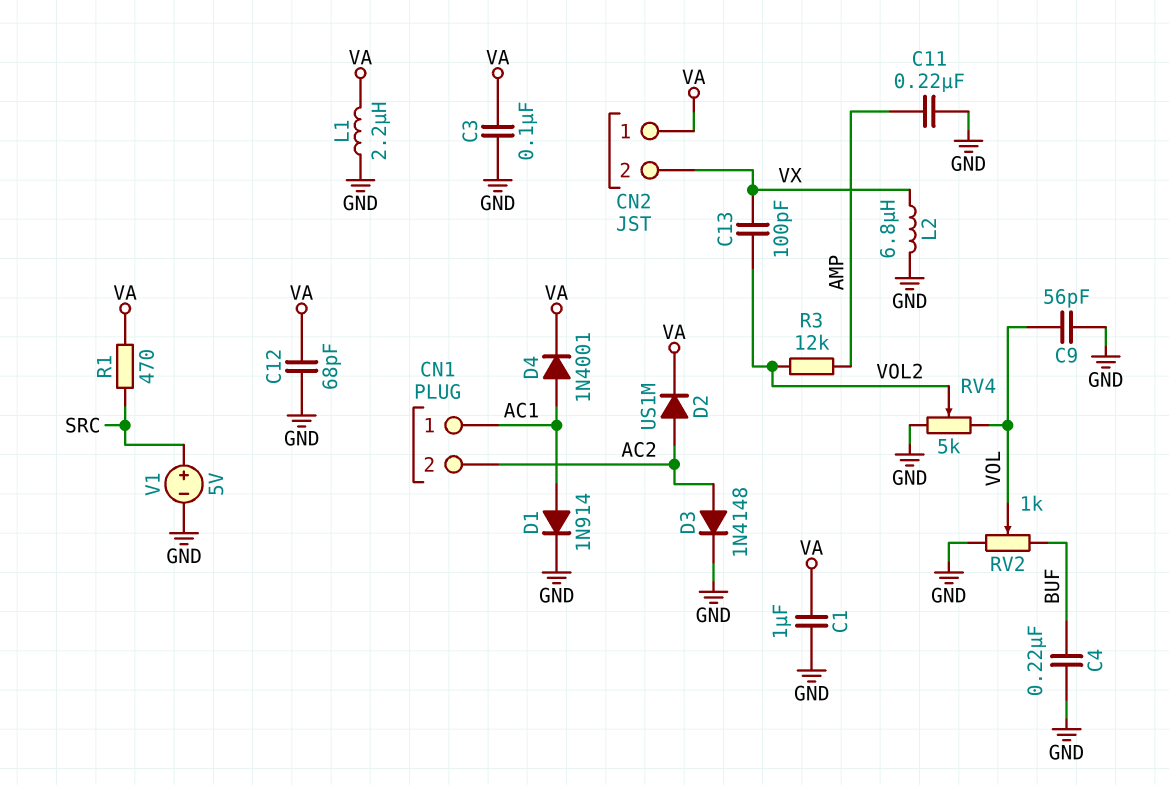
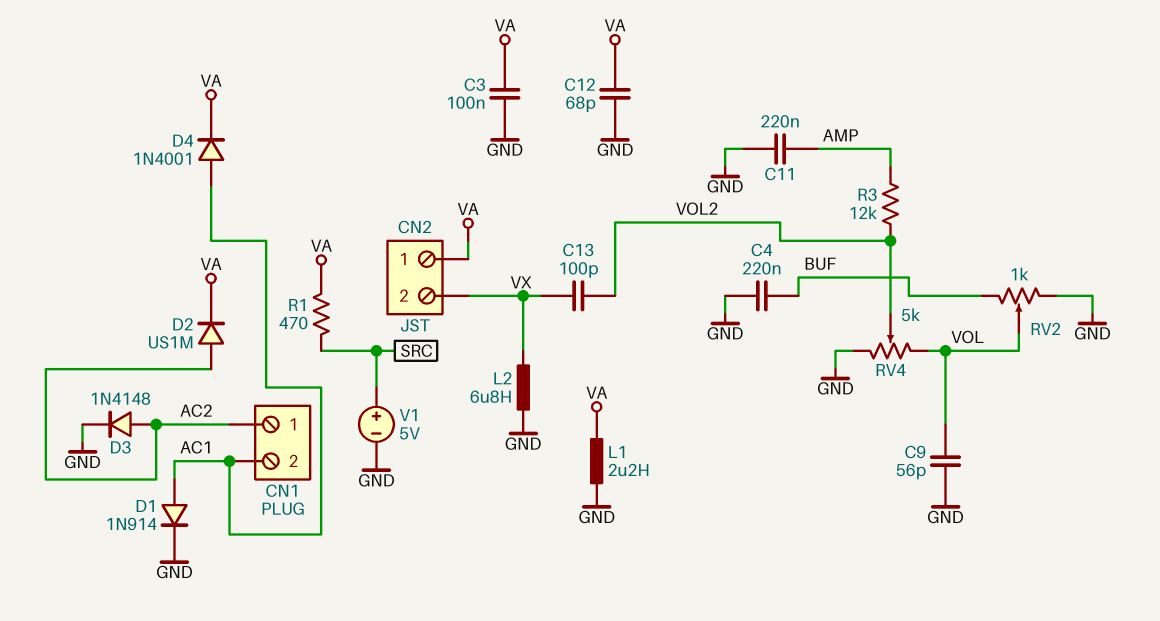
C1: 1uF (GND, VA) -> none
CN1 pin 1: AC1 -> AC2
CN1 pin 2: AC2 -> AC1

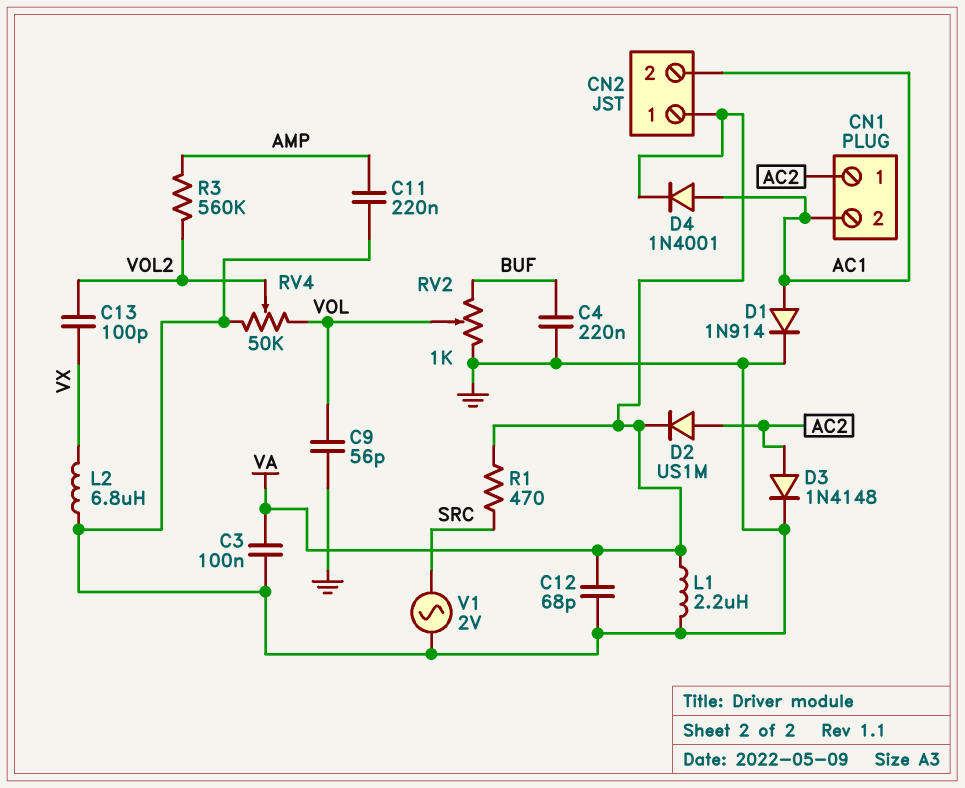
CN2 pin 2: VX -> AC1
R3: 12k (AMP, VOL2) -> 560k (AMP, VOL2)
RV4: 5k (GND, VOL, wiper VOL2) -> 50k (GND, VOL, wiper VOL2)
V1: 5V (plus SRC, minus GND) -> AC 2V (GND, SRC)

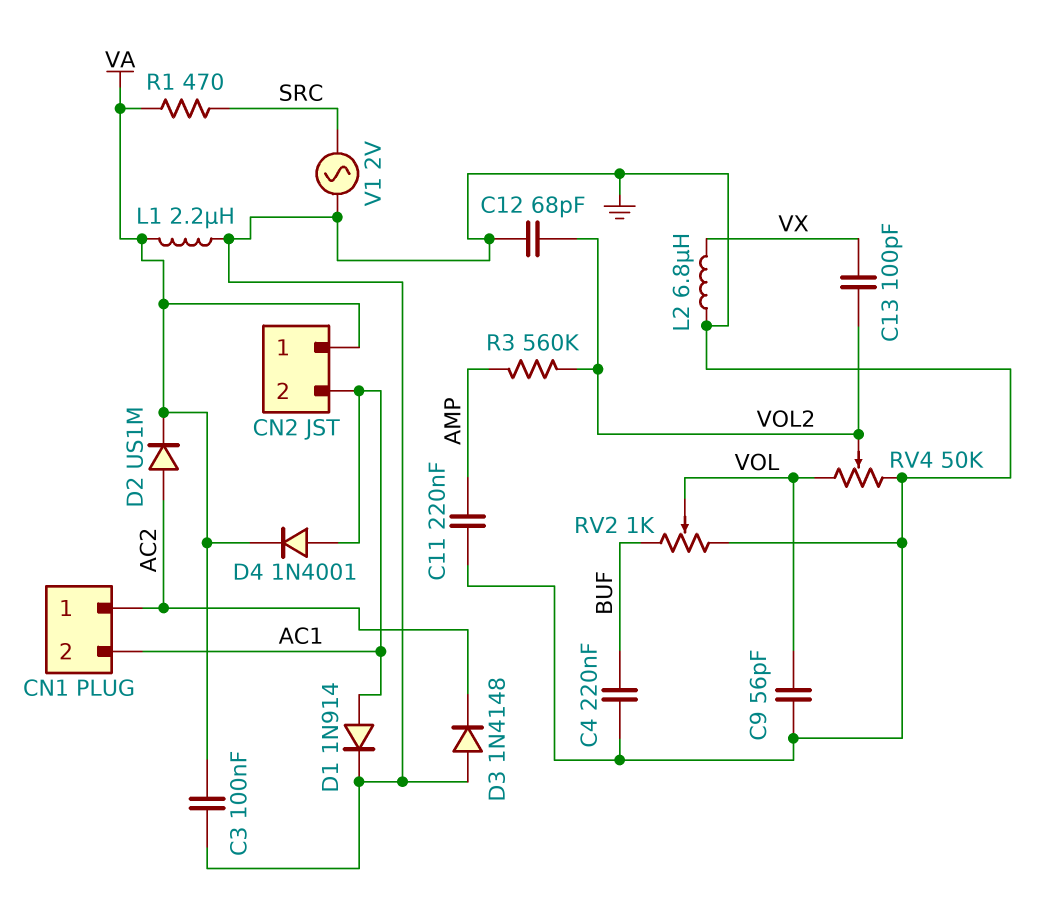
C12: 68pF (GND, VA) -> 68pF (GND, VOL2)
D3: diode 1N4148 (A AC2, K GND) -> diode 1N4148 (A GND, K AC2)

